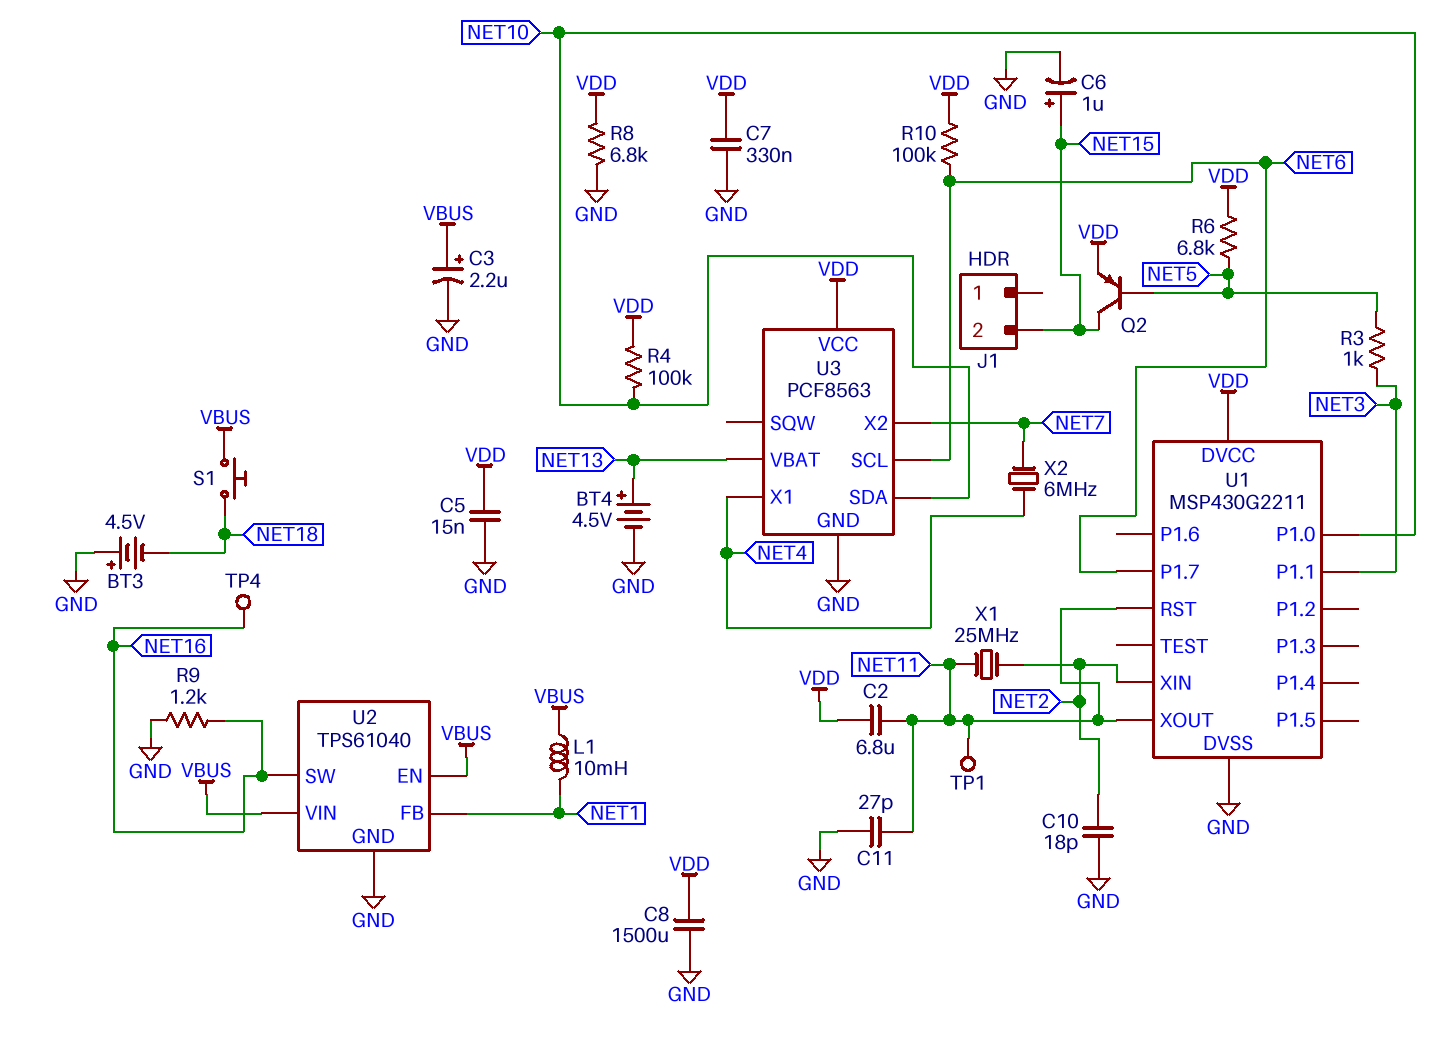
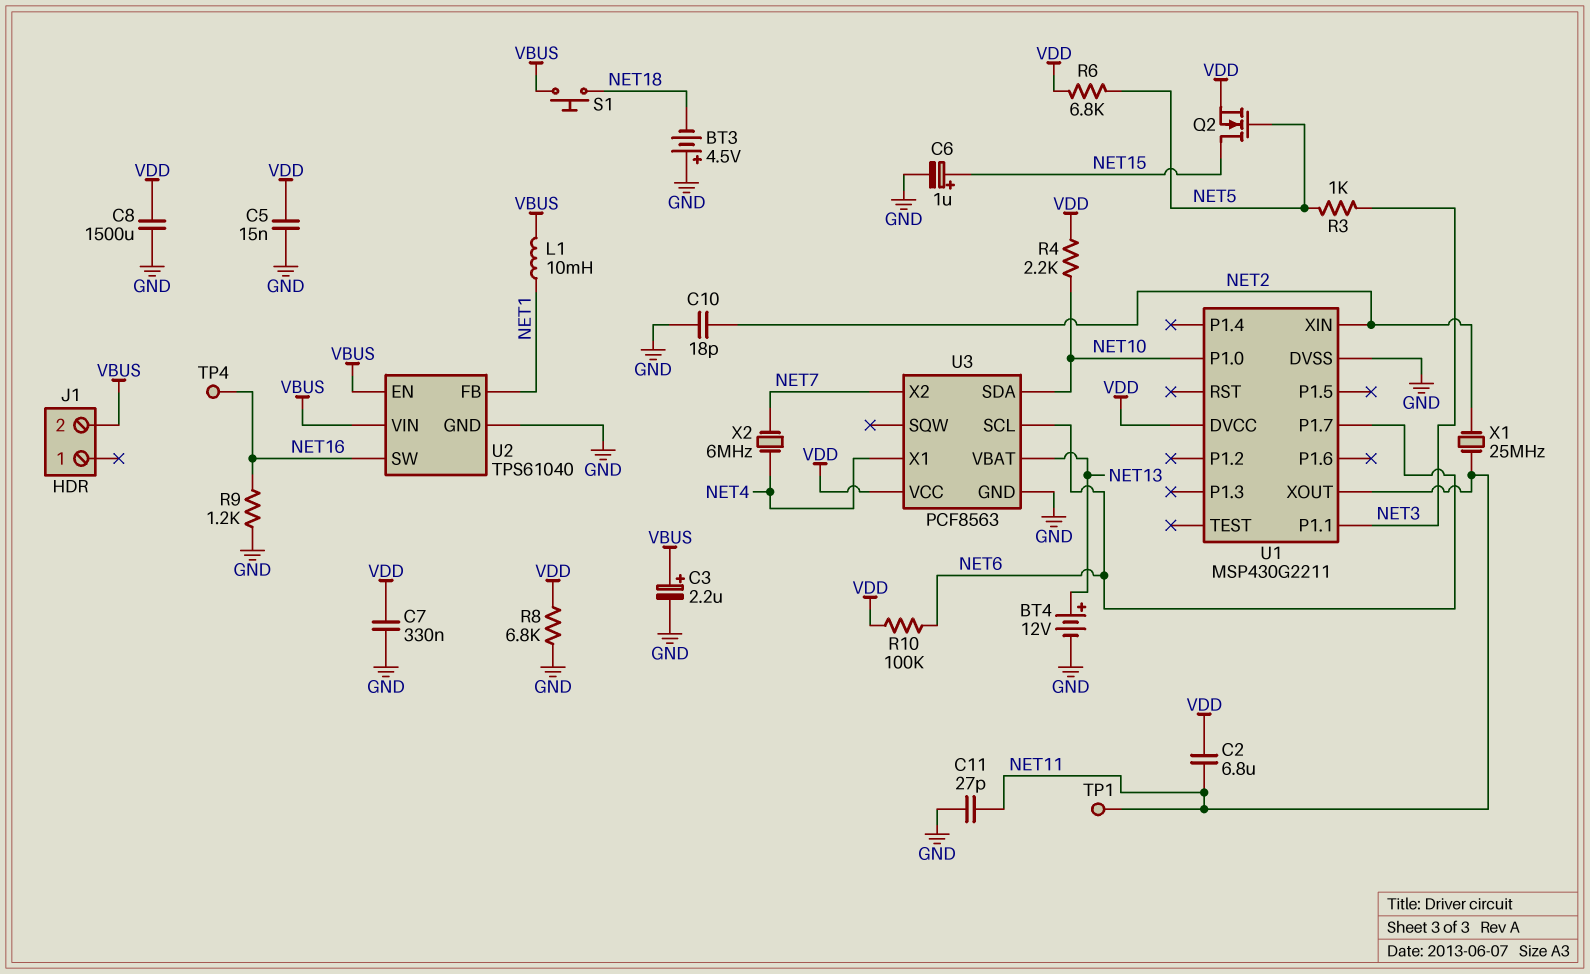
BT4: 4.5V (plus NET13, minus GND) -> 12V (plus NET13, minus GND)
J1 pin 2: NET15 -> VBUS
Q2: PNP (B NET5, C NET15, E VDD) -> NMOS (G NET5, D NET15, S VDD)
R4: 100k (NET10, VDD) -> 2.2k (NET10, VDD)
U1 pin RST: NET11 -> none

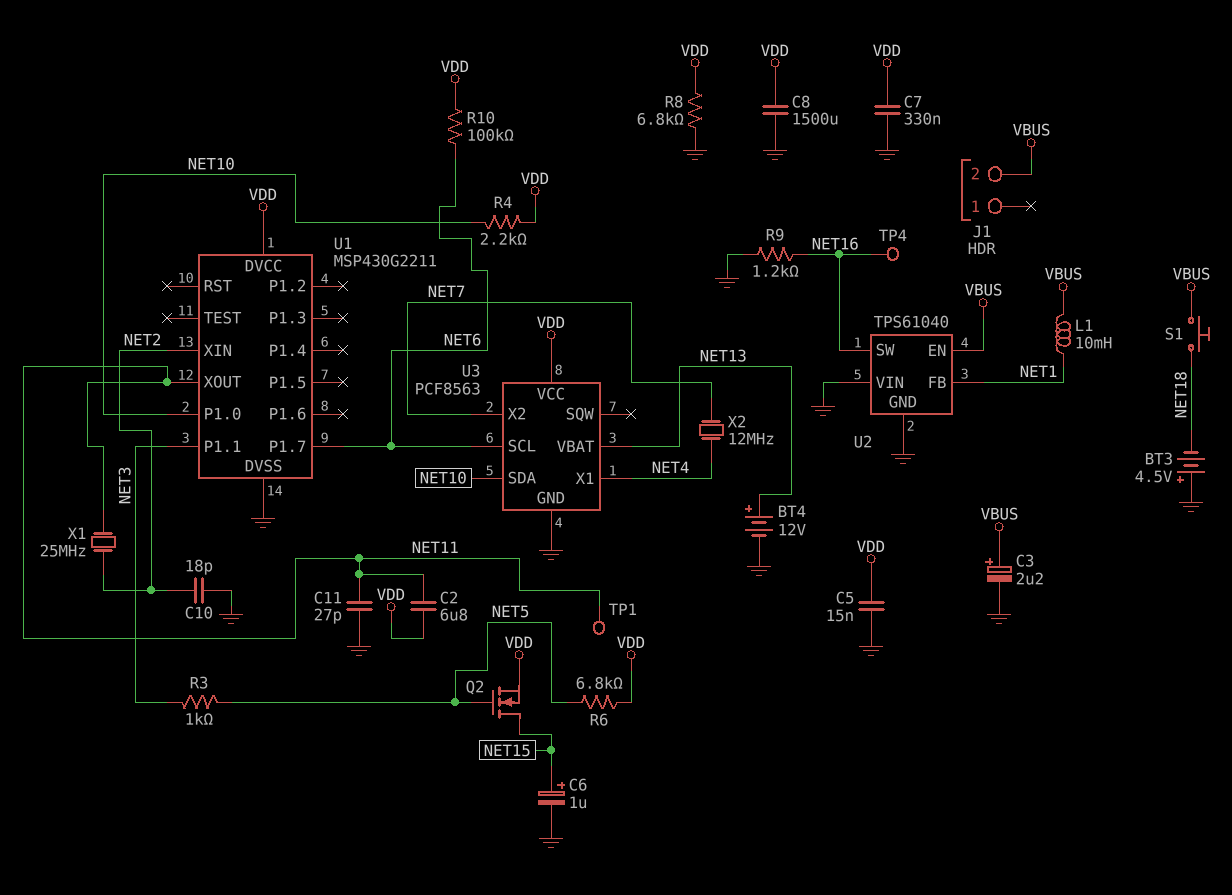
U2 pin VIN: VBUS -> GND
X2: 6MHz (NET4, NET7) -> 12MHz (NET4, NET7)

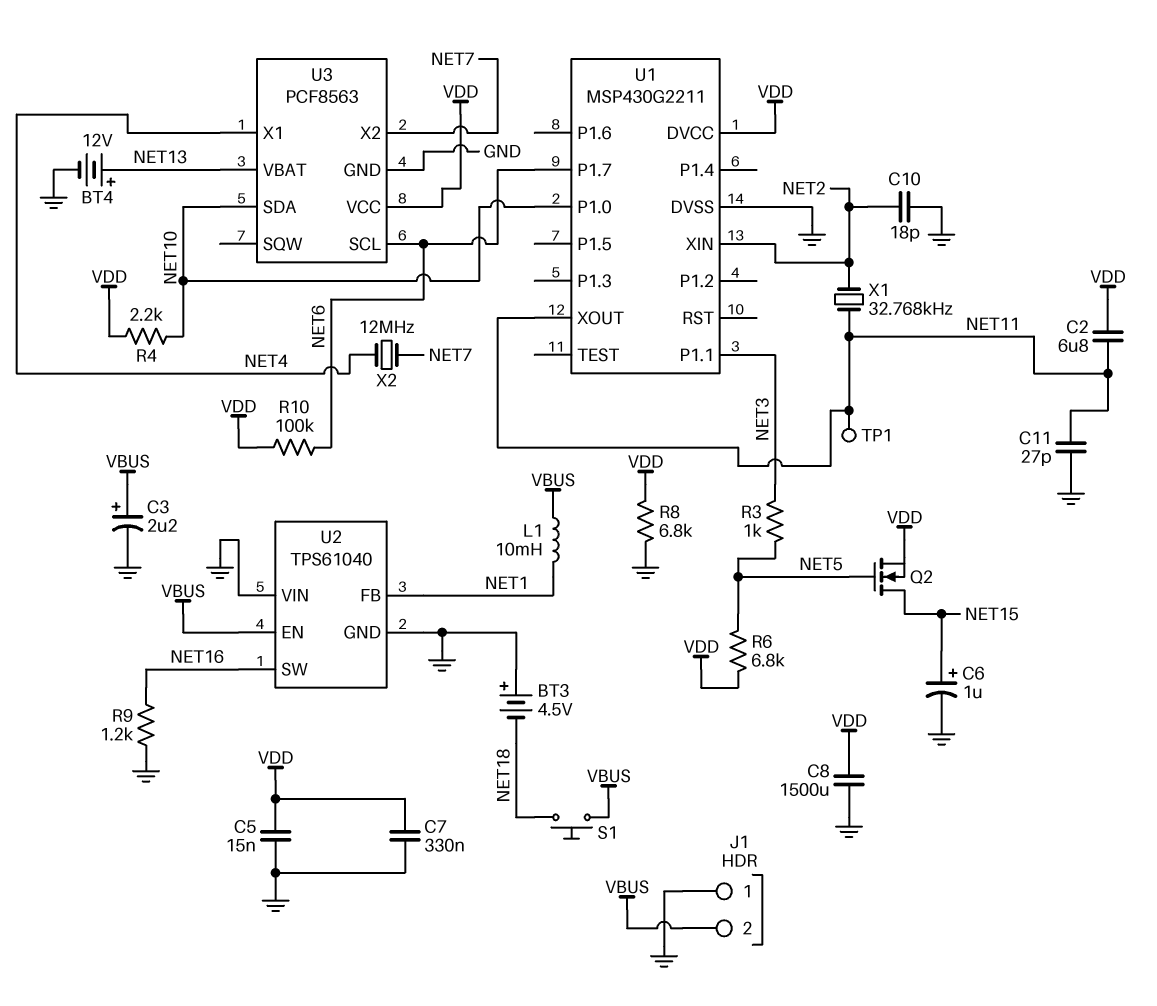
J1 pin 1: none -> GND
TP4: test point (NET16) -> none
X1: 25MHz (NET2, NET11) -> 32.768kHz (NET2, NET11)

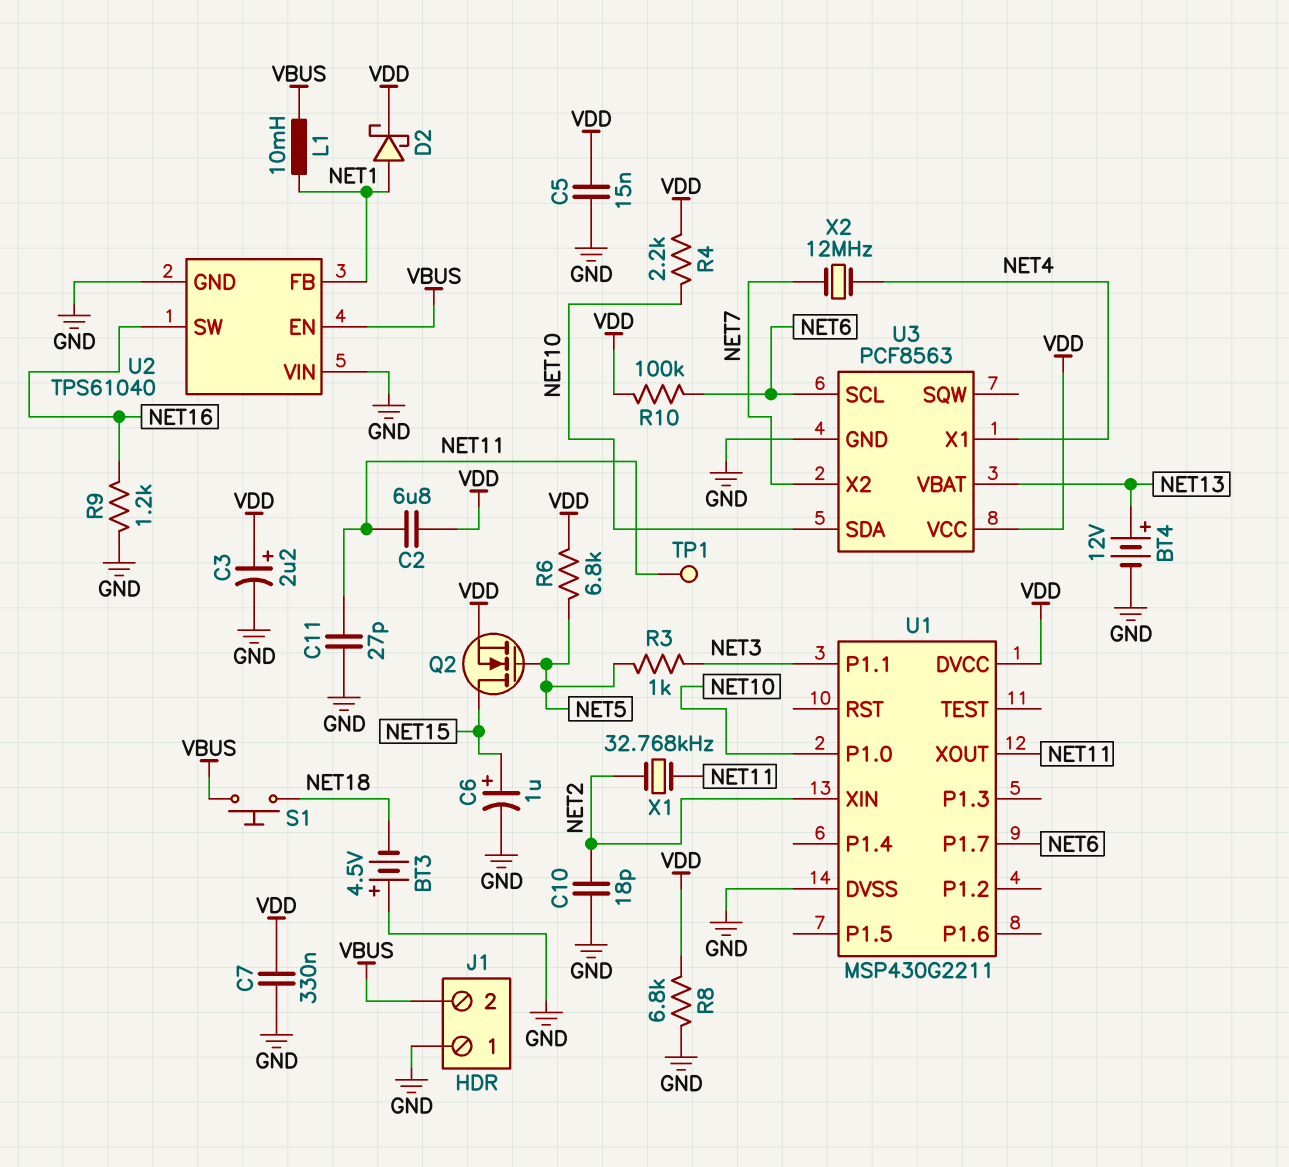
C3: 2.2uF (plus VBUS, minus GND) -> 2.2uF (plus VDD, minus GND)
C8: 1500uF (GND, VDD) -> none
D2: none -> schottky (A NET1, K VDD)

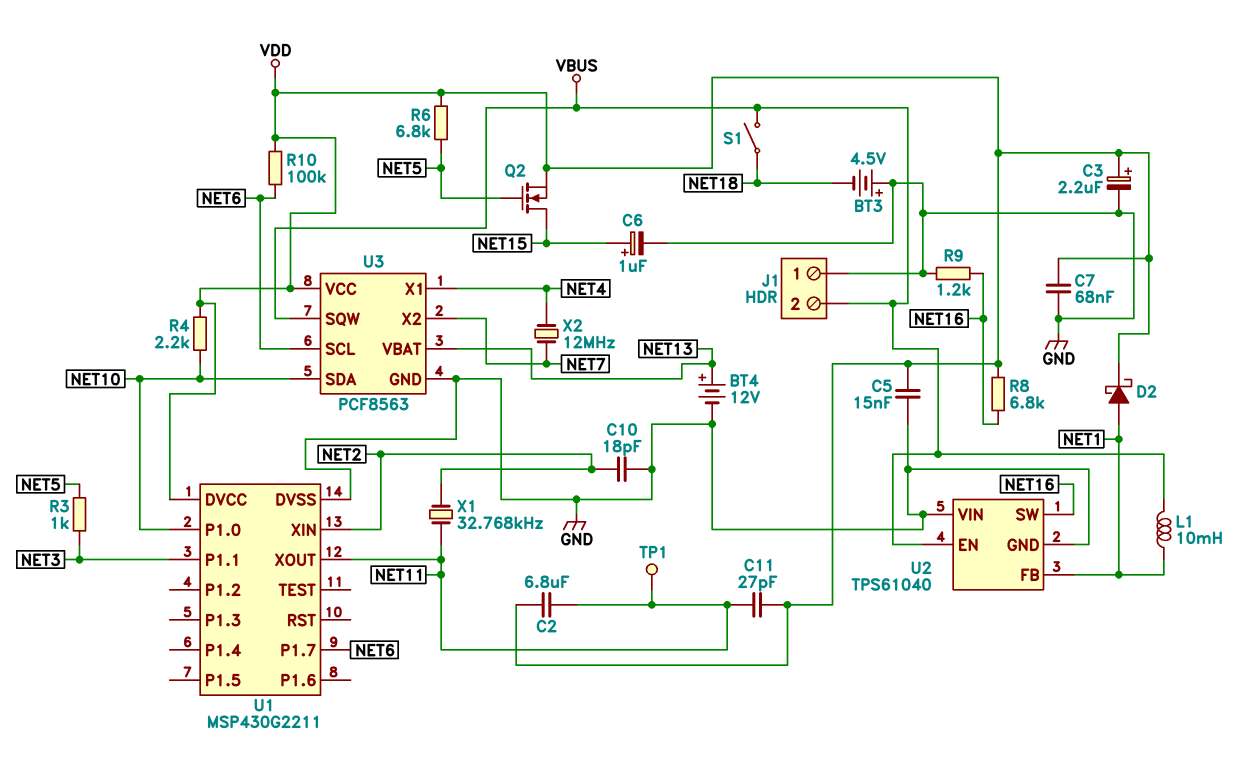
C7: 330nF (GND, VDD) -> 68nF (GND, VDD)
C11: 27pF (GND, NET11) -> 27pF (NET11, VDD)
R8: 6.8k (GND, VDD) -> 6.8k (NET16, VDD)
S1: button (NET18, VBUS) -> switch (NET18, VBUS)
U3 pin SQW: none -> VBUS

